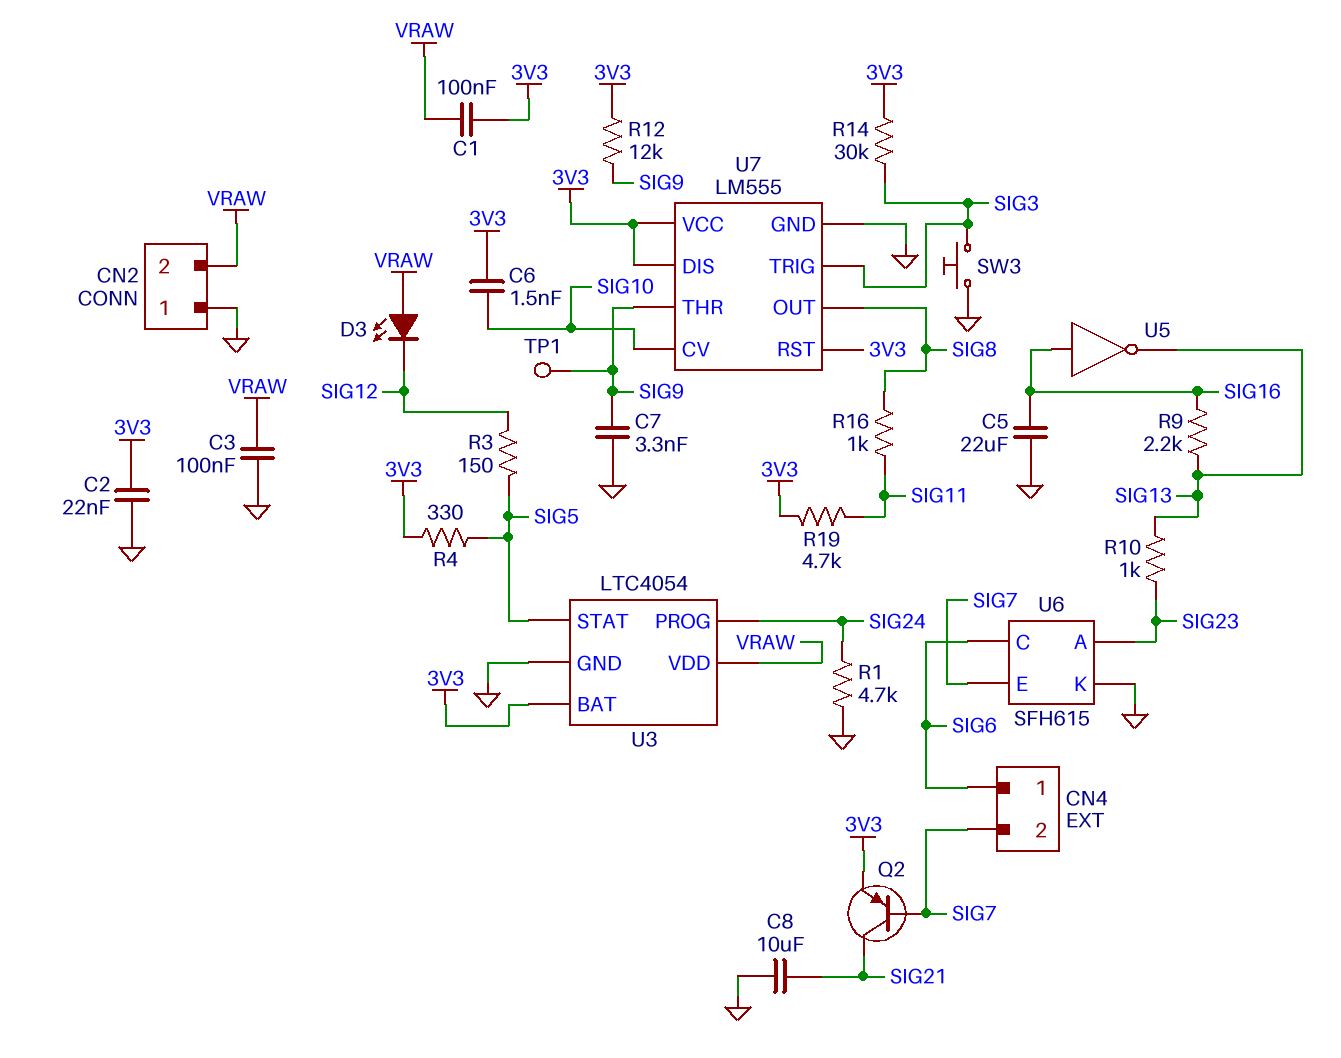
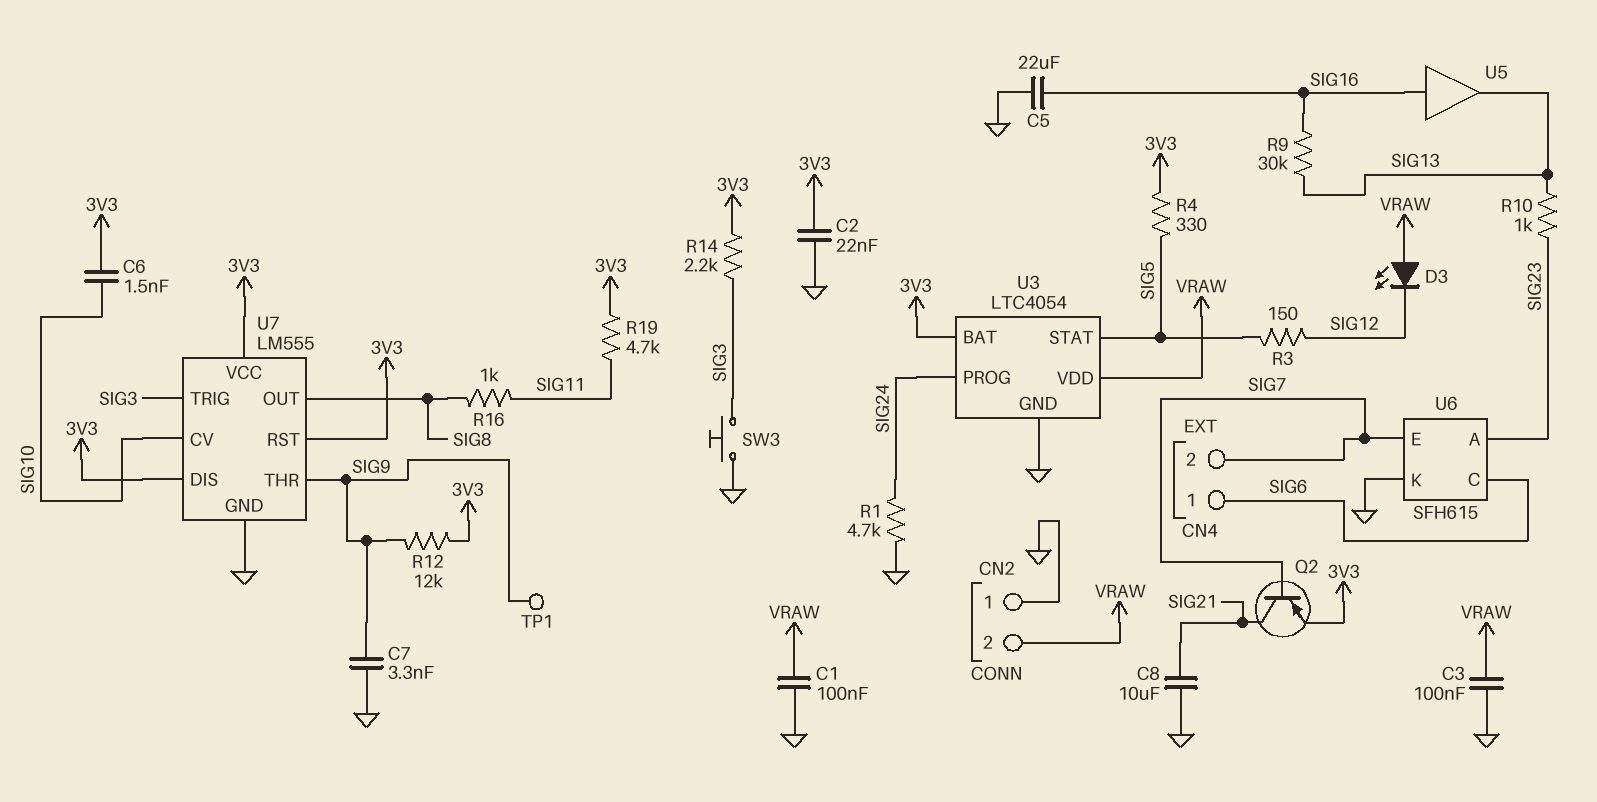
C1: 100nF (3V3, VRAW) -> 100nF (GND, VRAW)
R9: 2.2k (SIG13, SIG16) -> 30k (SIG13, SIG16)
R14: 30k (3V3, SIG3) -> 2.2k (3V3, SIG3)
U5: NOT (in SIG16, out SIG13) -> buffer (in SIG16, out SIG13)

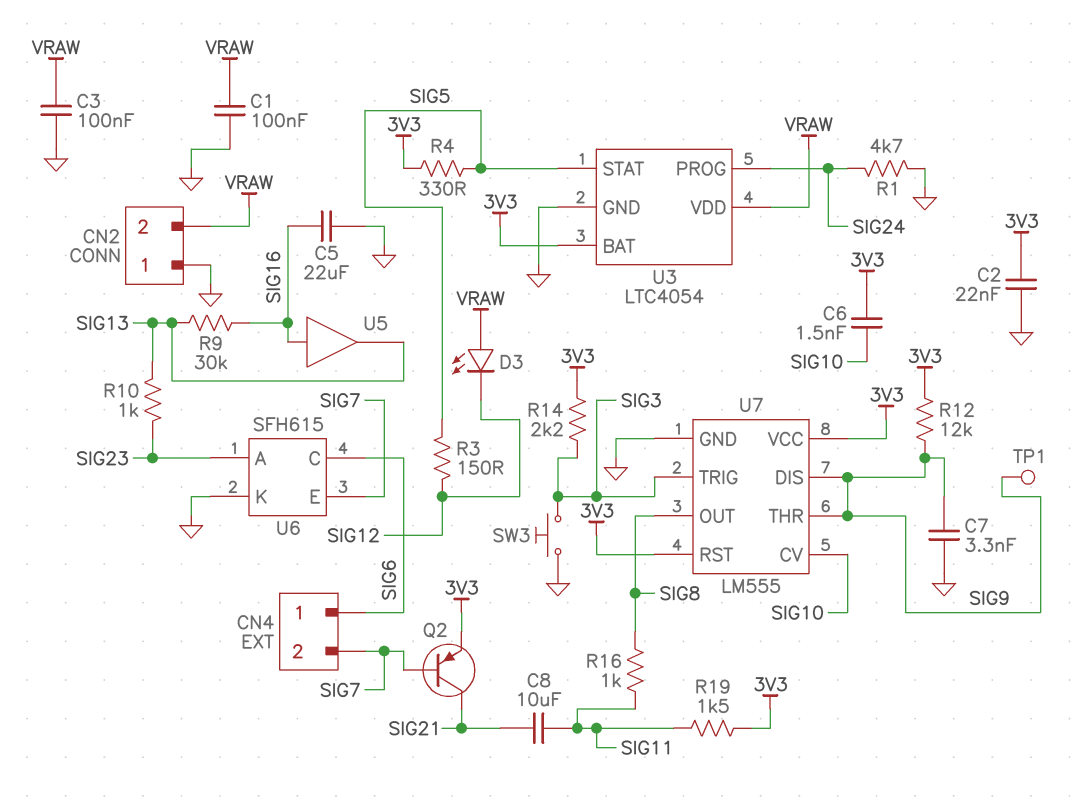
C8: 10uF (GND, SIG21) -> 10uF (SIG11, SIG21)
R19: 4.7k (3V3, SIG11) -> 1.5k (3V3, SIG11)
U7 pin DIS: 3V3 -> SIG9

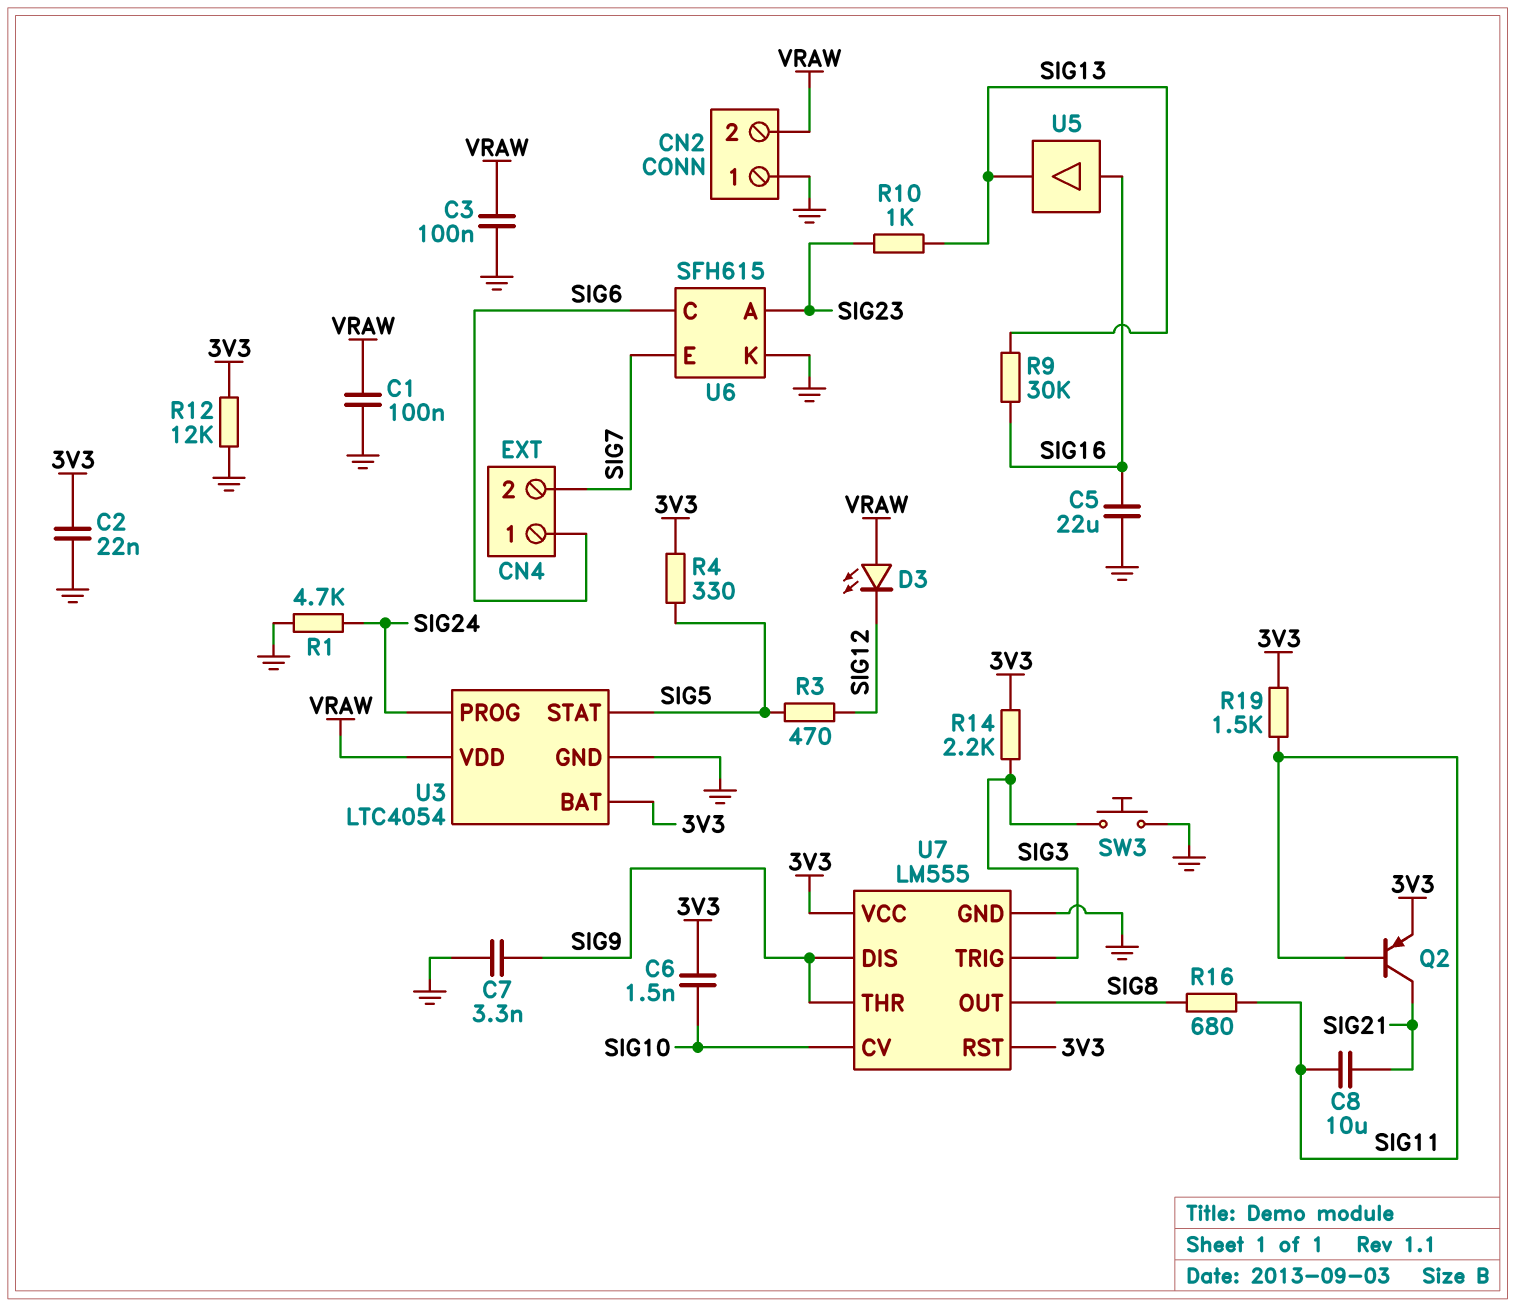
Q2: PNP (B SIG7, C SIG21, E 3V3) -> PNP (B SIG11, C SIG21, E 3V3)
R3: 150 (SIG5, SIG12) -> 470 (SIG5, SIG12)
R12: 12k (3V3, SIG9) -> 12k (3V3, GND)
R16: 1k (SIG8, SIG11) -> 680 (SIG8, SIG11)
TP1: test point (SIG9) -> none

